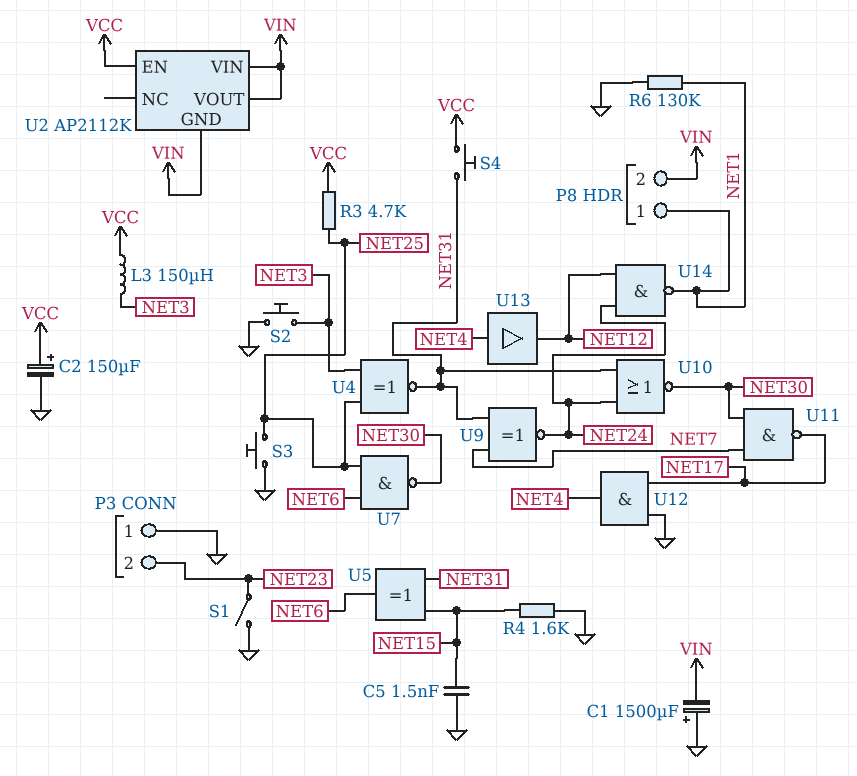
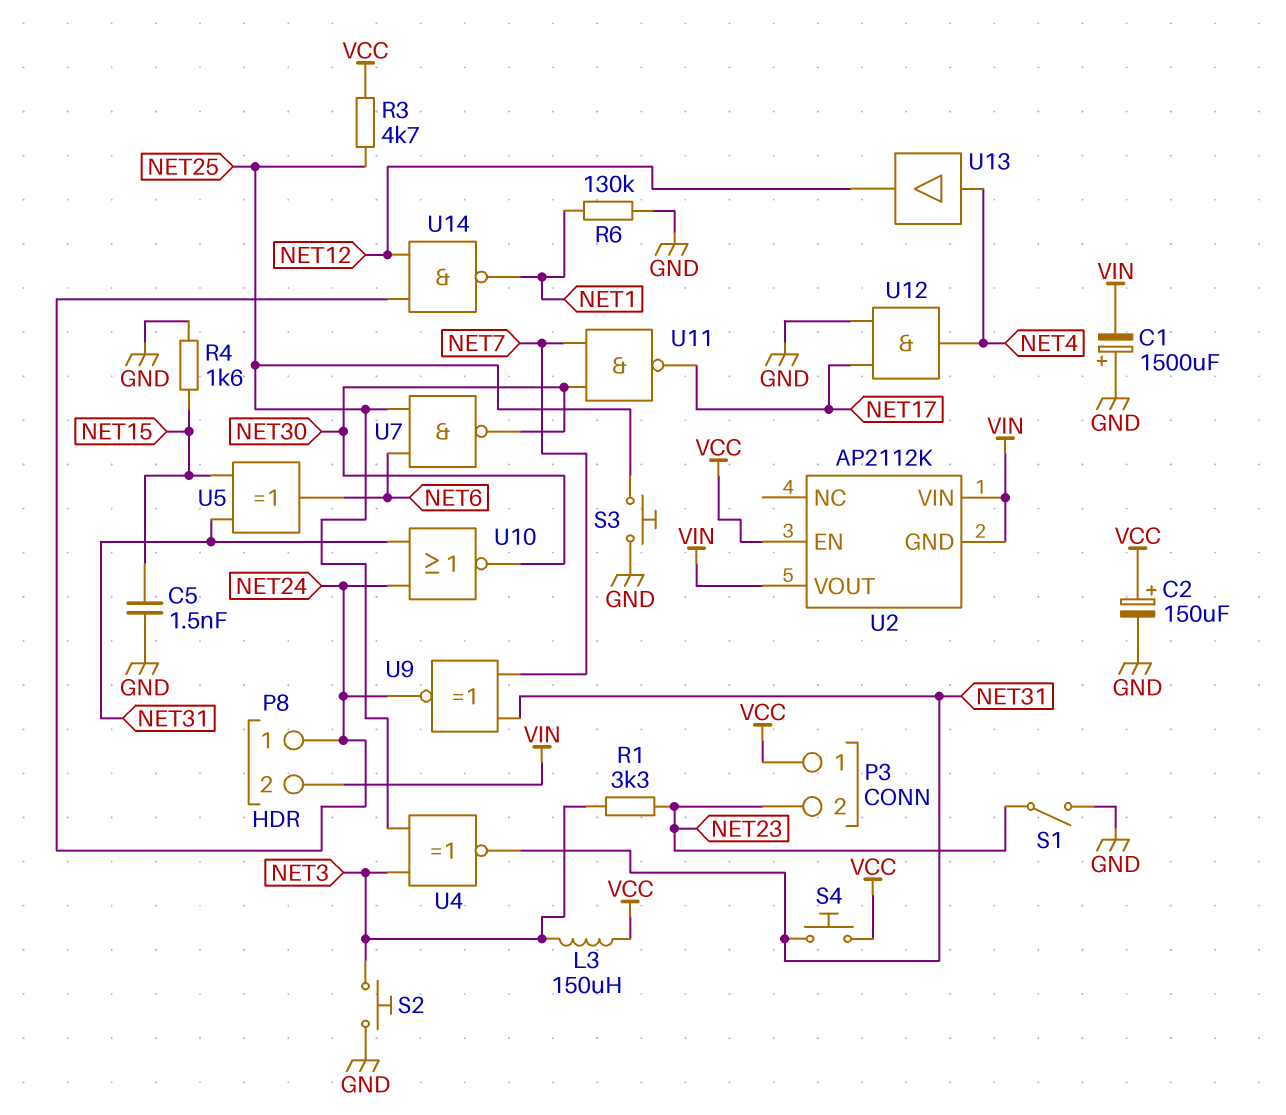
P3 pin 1: GND -> VCC
P8 pin 1: NET1 -> NET24
R1: none -> 3.3k (NET3, NET23)

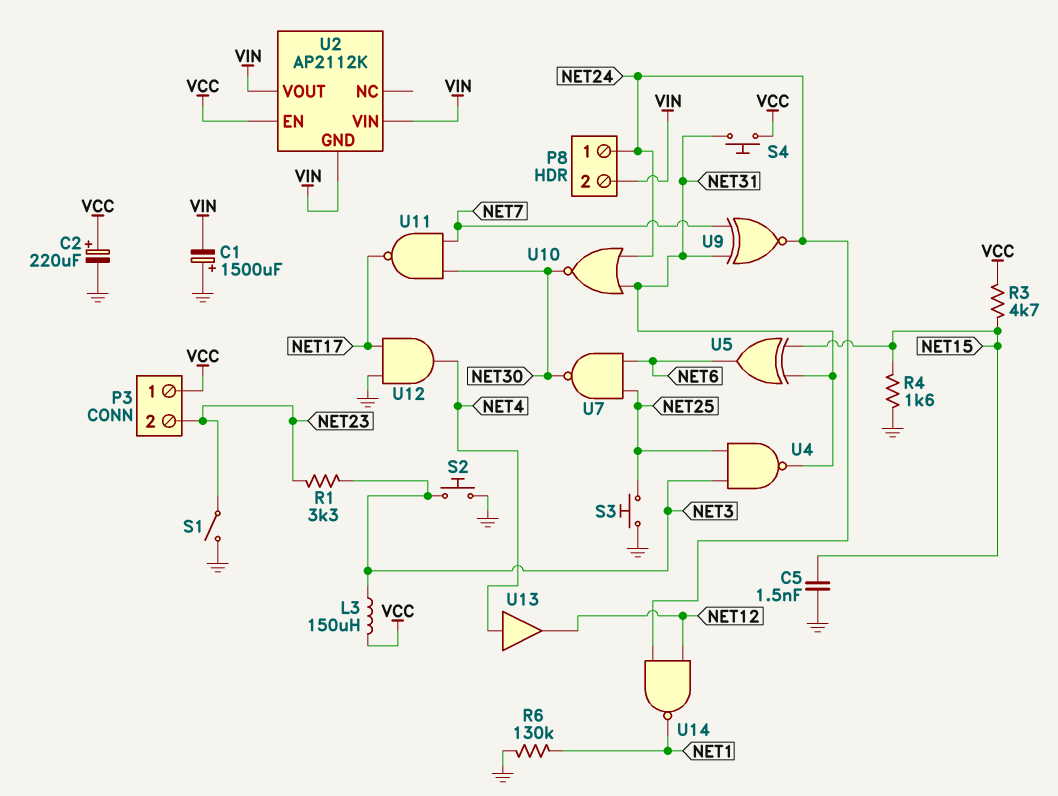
C2: 150uF (plus VCC, minus GND) -> 220uF (plus VCC, minus GND)
R3: 4.7k (NET25, VCC) -> 4.7k (NET15, VCC)
U4: XNOR (in NET3, in NET25, out NET31) -> NAND (in NET3, in NET25, out NET31)

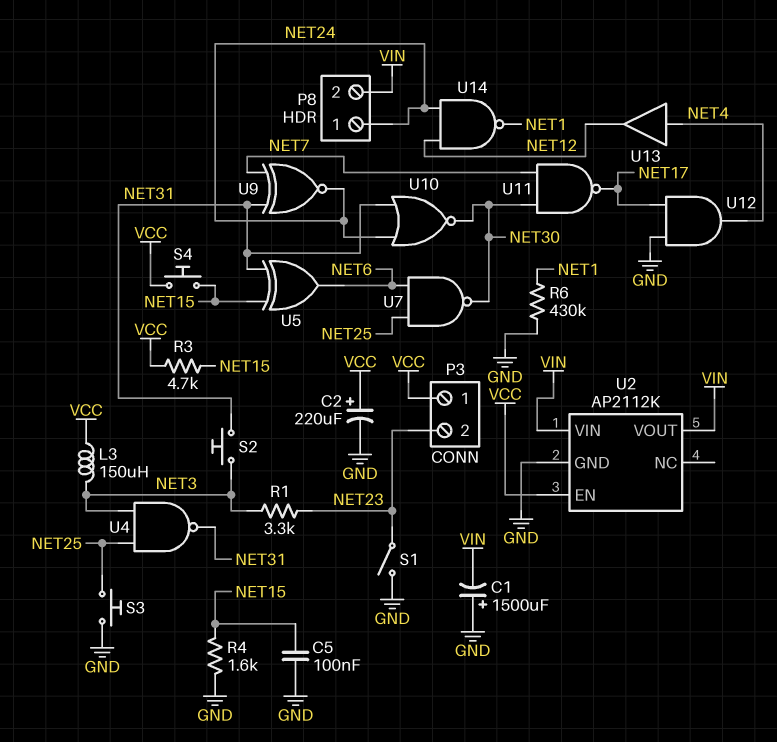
C5: 1.5nF (GND, NET15) -> 100nF (GND, NET15)
R6: 130k (GND, NET1) -> 430k (GND, NET1)
S2: button (GND, NET3) -> button (NET3, NET31)
S4: button (NET31, VCC) -> button (NET15, VCC)
U2 pin GND: VIN -> GND

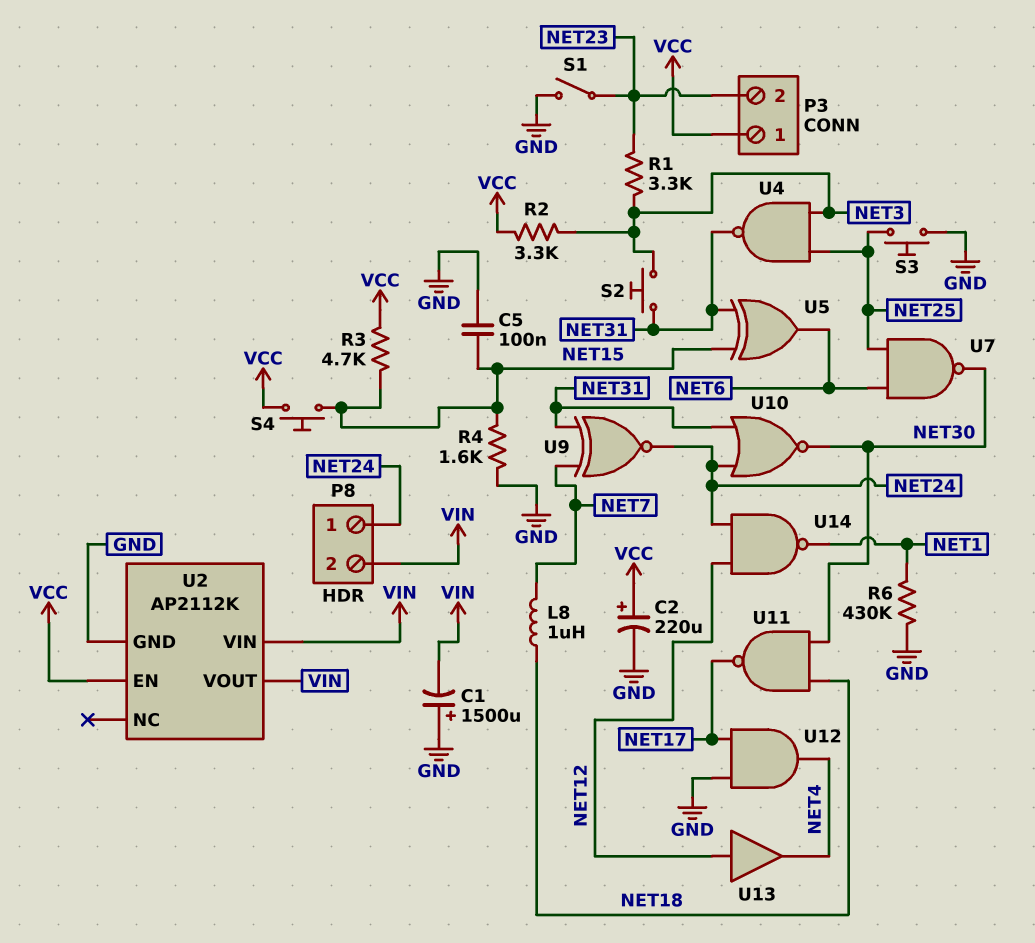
L3: 150uH (NET3, VCC) -> none
L8: none -> 1uH (NET7, NET18)
R2: none -> 3.3k (NET3, VCC)
U11: NAND (in NET7, in NET30, out NET17) -> NAND (in NET18, in NET30, out NET17)
U13: buffer (in NET4, out NET12) -> buffer (in NET12, out NET4)

